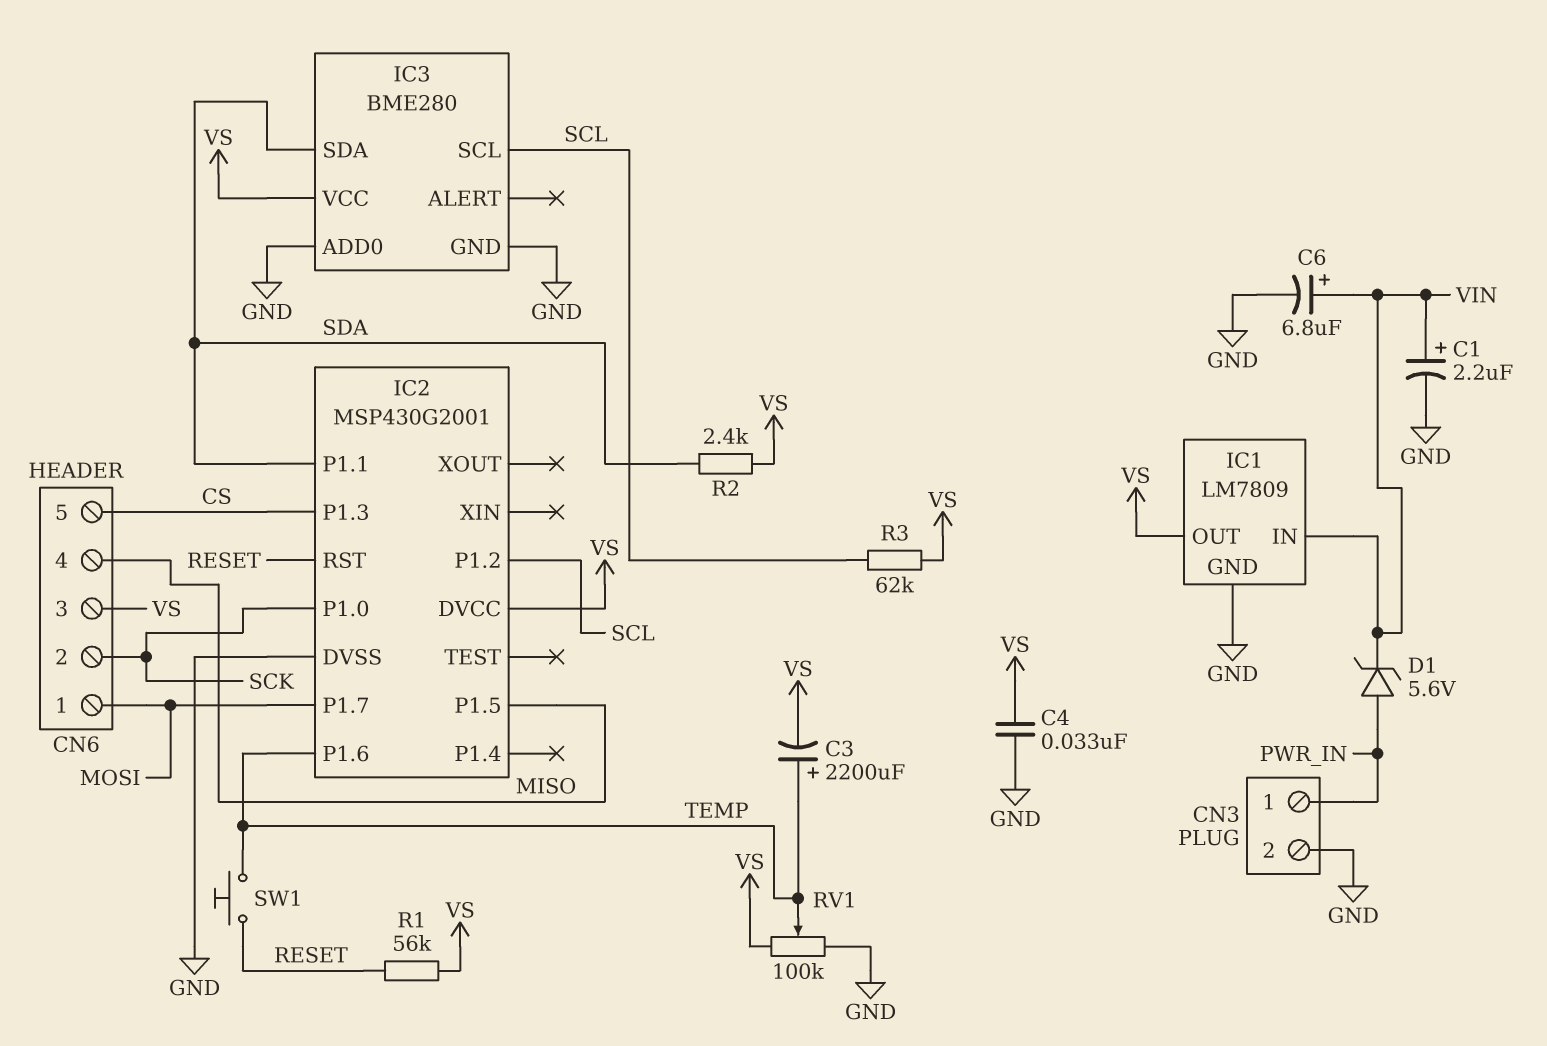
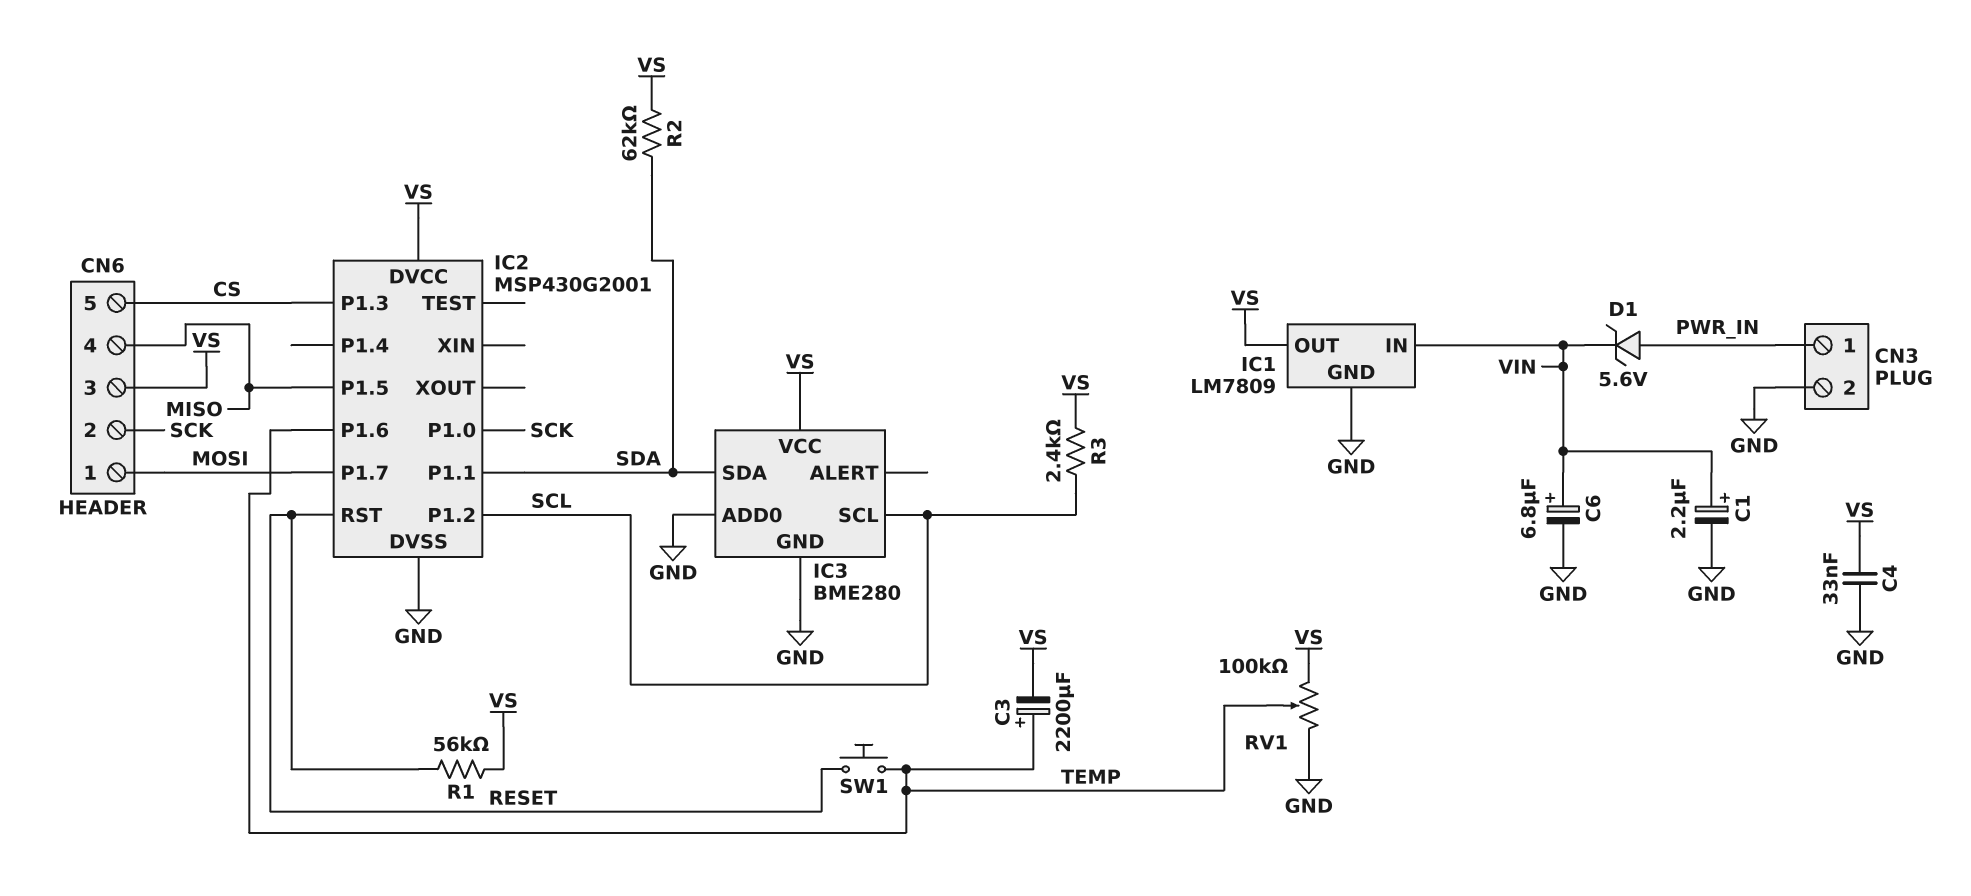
R2: 2.4k (SDA, VS) -> 62k (SDA, VS)
R3: 62k (SCL, VS) -> 2.4k (SCL, VS)

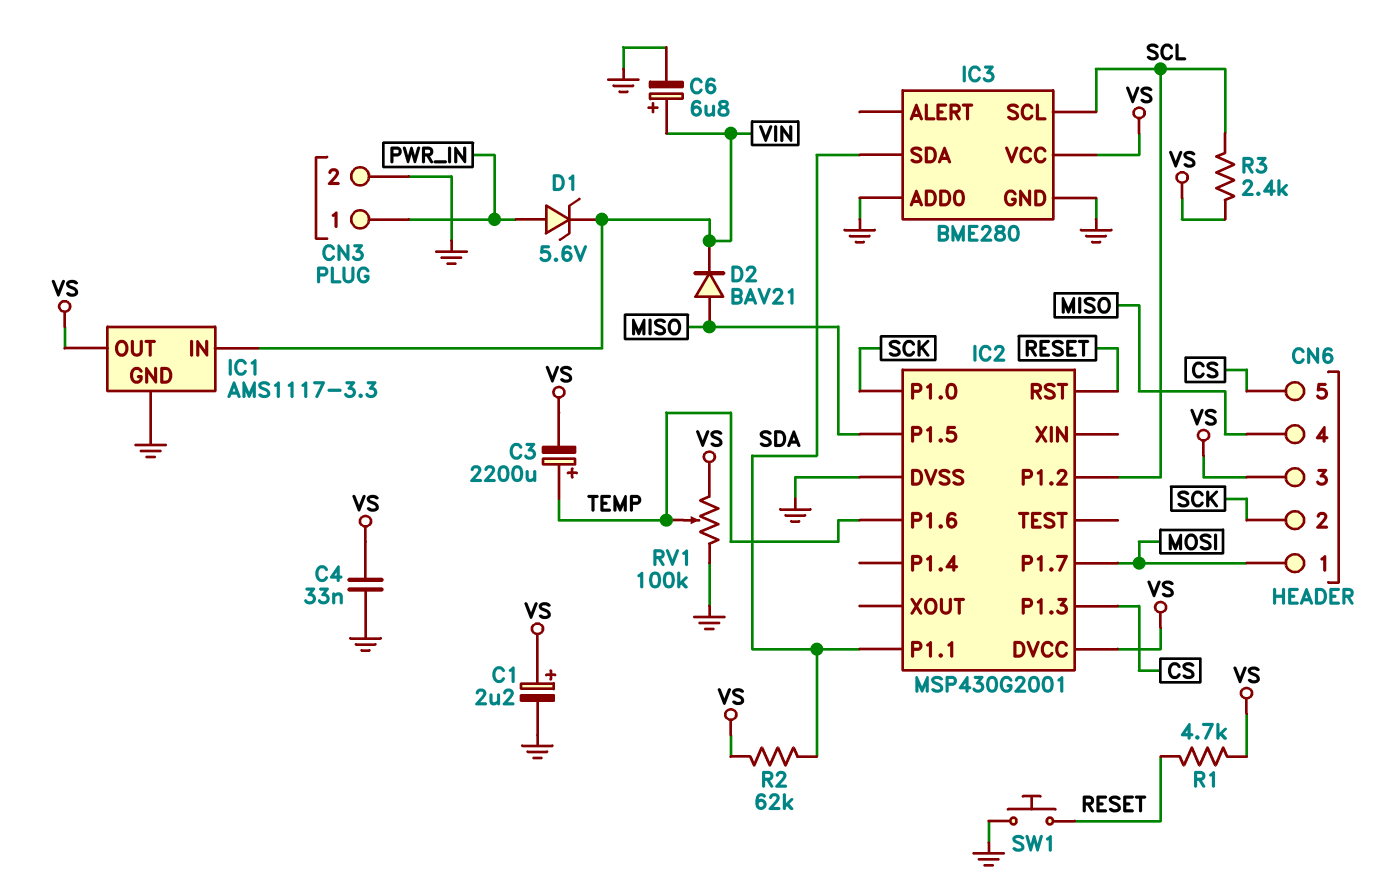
C1: 2.2uF (plus VIN, minus GND) -> 2.2uF (plus VS, minus GND)
D2: none -> diode BAV21 (A MISO, K VIN)
IC1: LM7809 -> AMS1117-3.3
R1: 56k (RESET, VS) -> 4.7k (RESET, VS)
SW1: button (RESET, TEMP) -> button (GND, RESET)

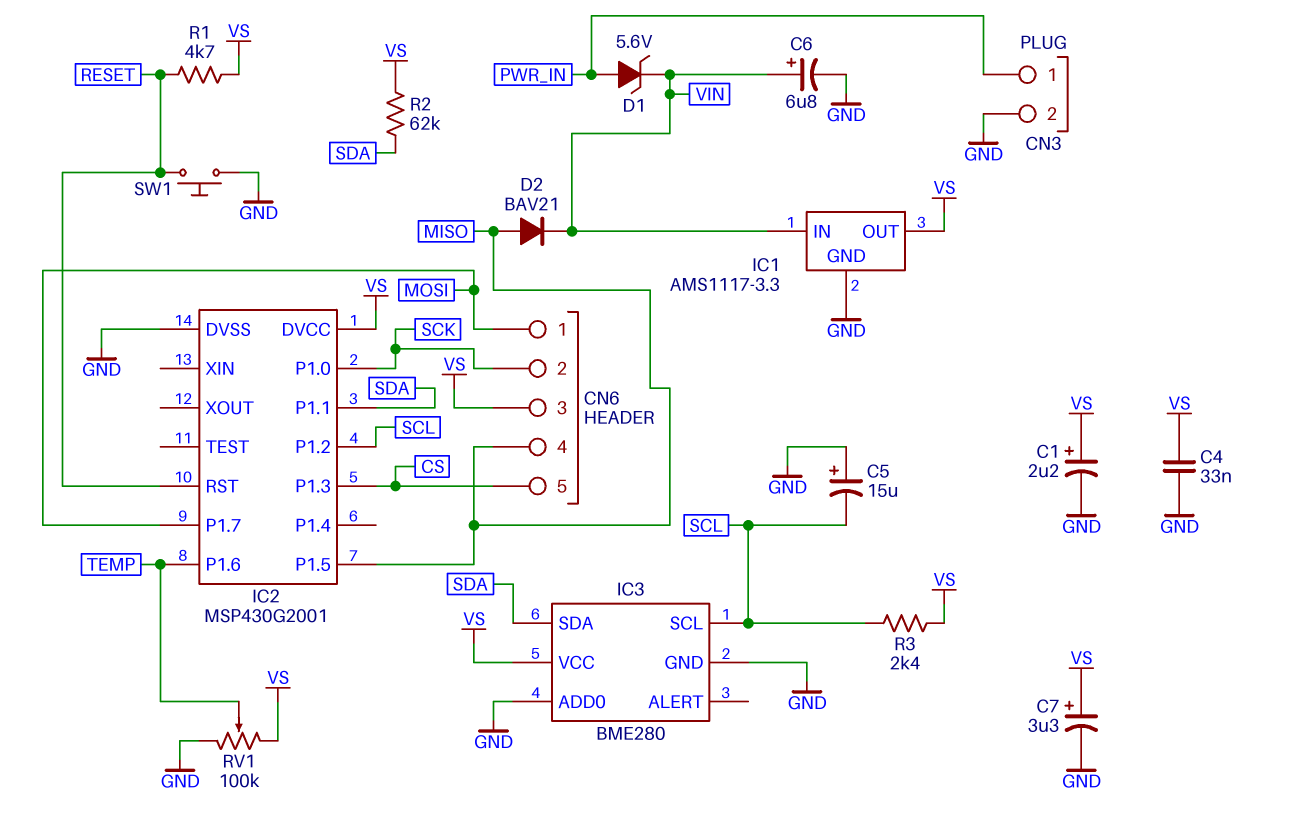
C3: 2200uF (plus TEMP, minus VS) -> none
C5: none -> 15uF (plus GND, minus SCL)
C7: none -> 3.3uF (plus VS, minus GND)

